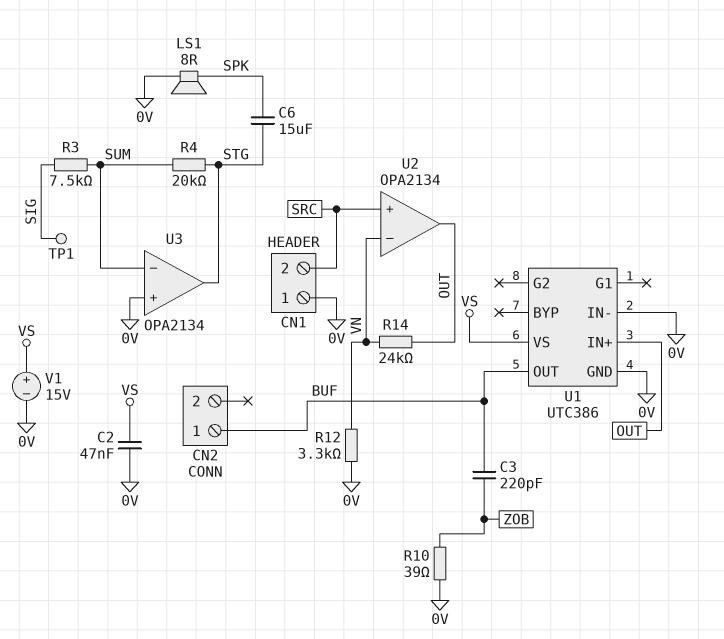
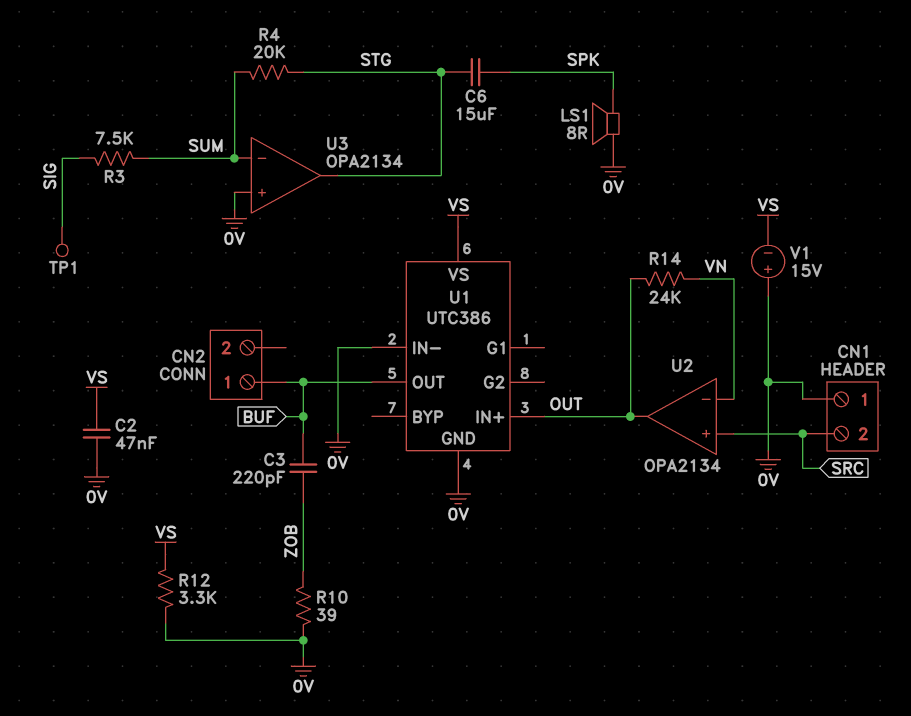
R12: 3.3k (0V, VN) -> 3.3k (0V, VS)
V1: 15V (plus VS, minus 0V) -> 15V (plus 0V, minus VS)

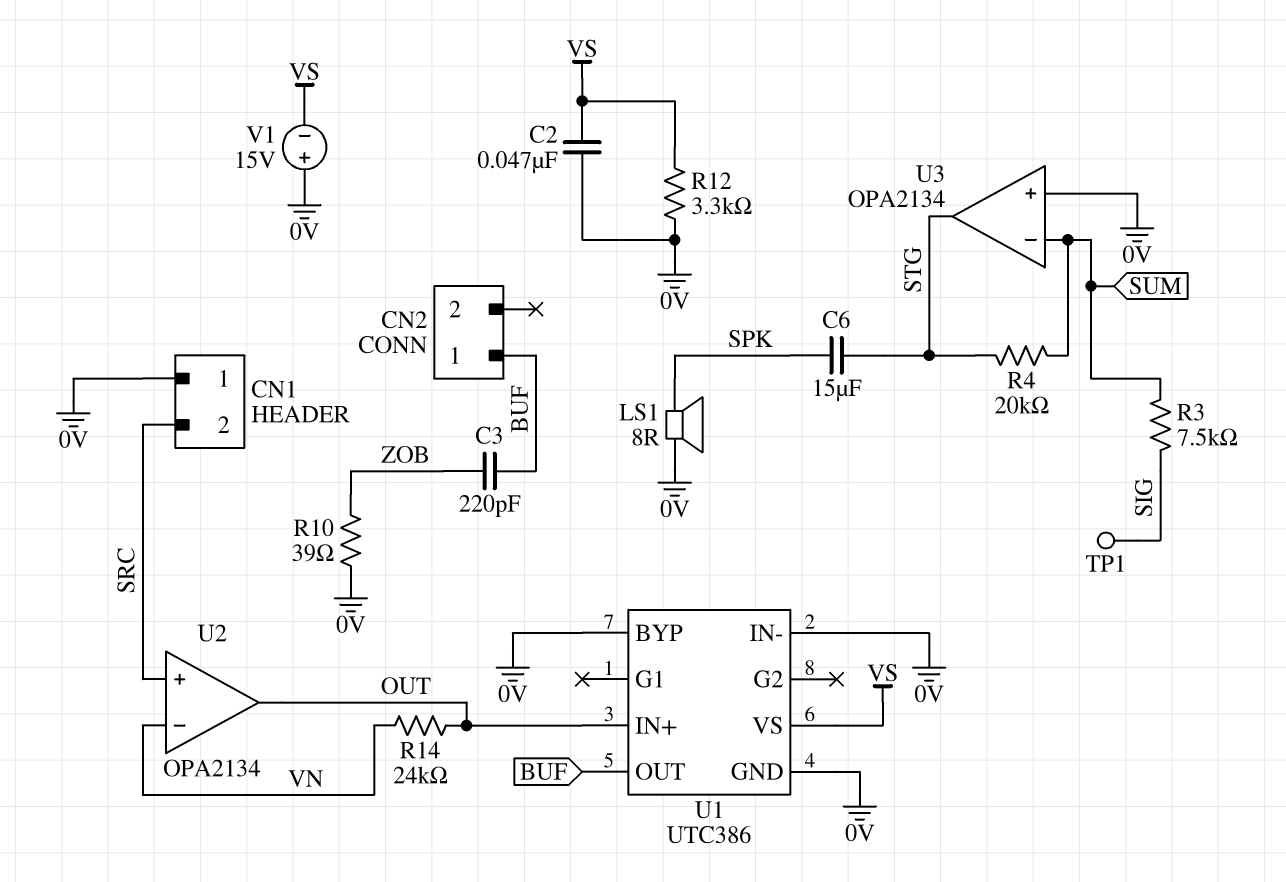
U1 pin BYP: none -> 0V

